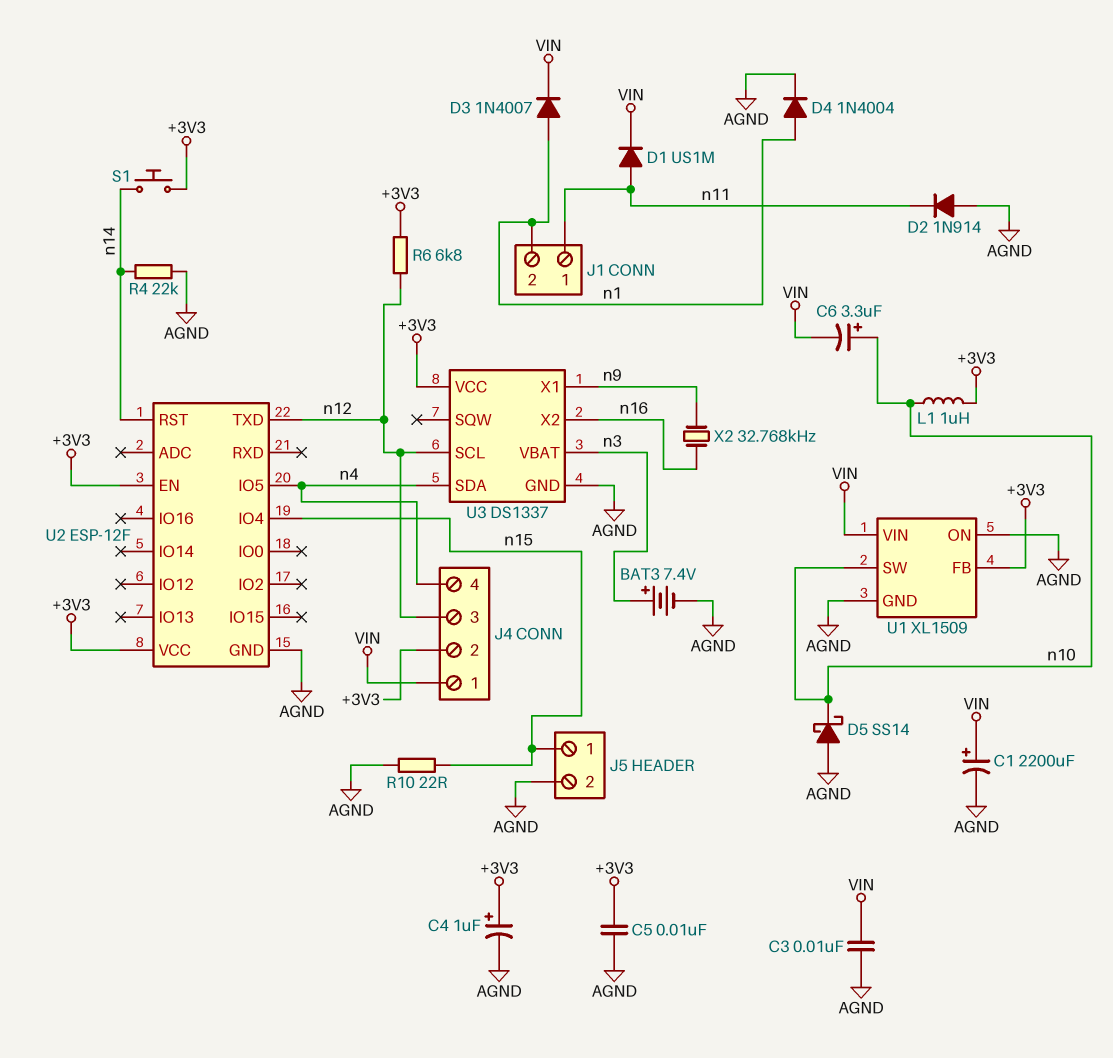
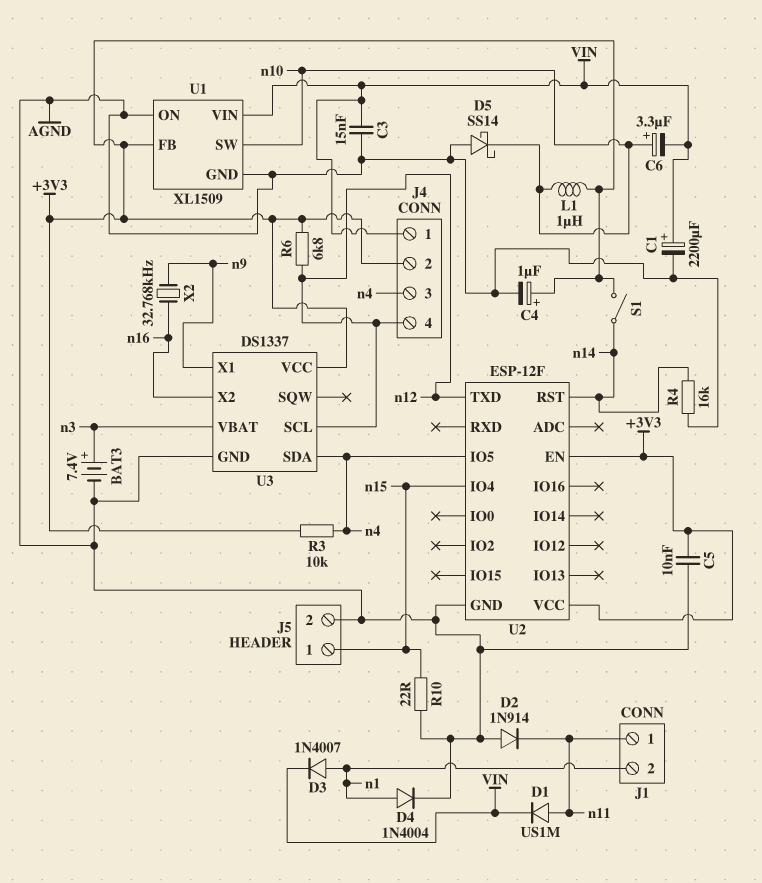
C3: 10nF (AGND, VIN) -> 15nF (AGND, VIN)
J4 pin 3: n12 -> n4
J4 pin 4: n4 -> n12
R3: none -> 10k (+3V3, n4)
R4: 22k (AGND, n14) -> 16k (AGND, n14)
S1: button (+3V3, n14) -> switch (+3V3, n14)

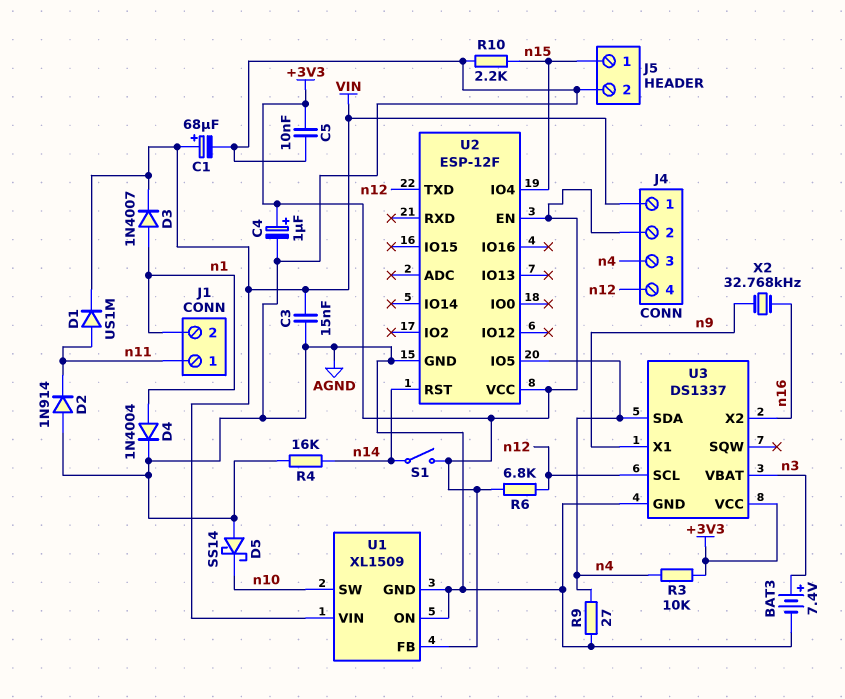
C1: 2200uF (plus VIN, minus AGND) -> 68uF (plus VIN, minus AGND)
C6: 3.3uF (plus n10, minus VIN) -> none
L1: 1uH (+3V3, n10) -> none
R9: none -> 27 (AGND, n4)
R10: 22 (AGND, n15) -> 2.2k (AGND, n15)

